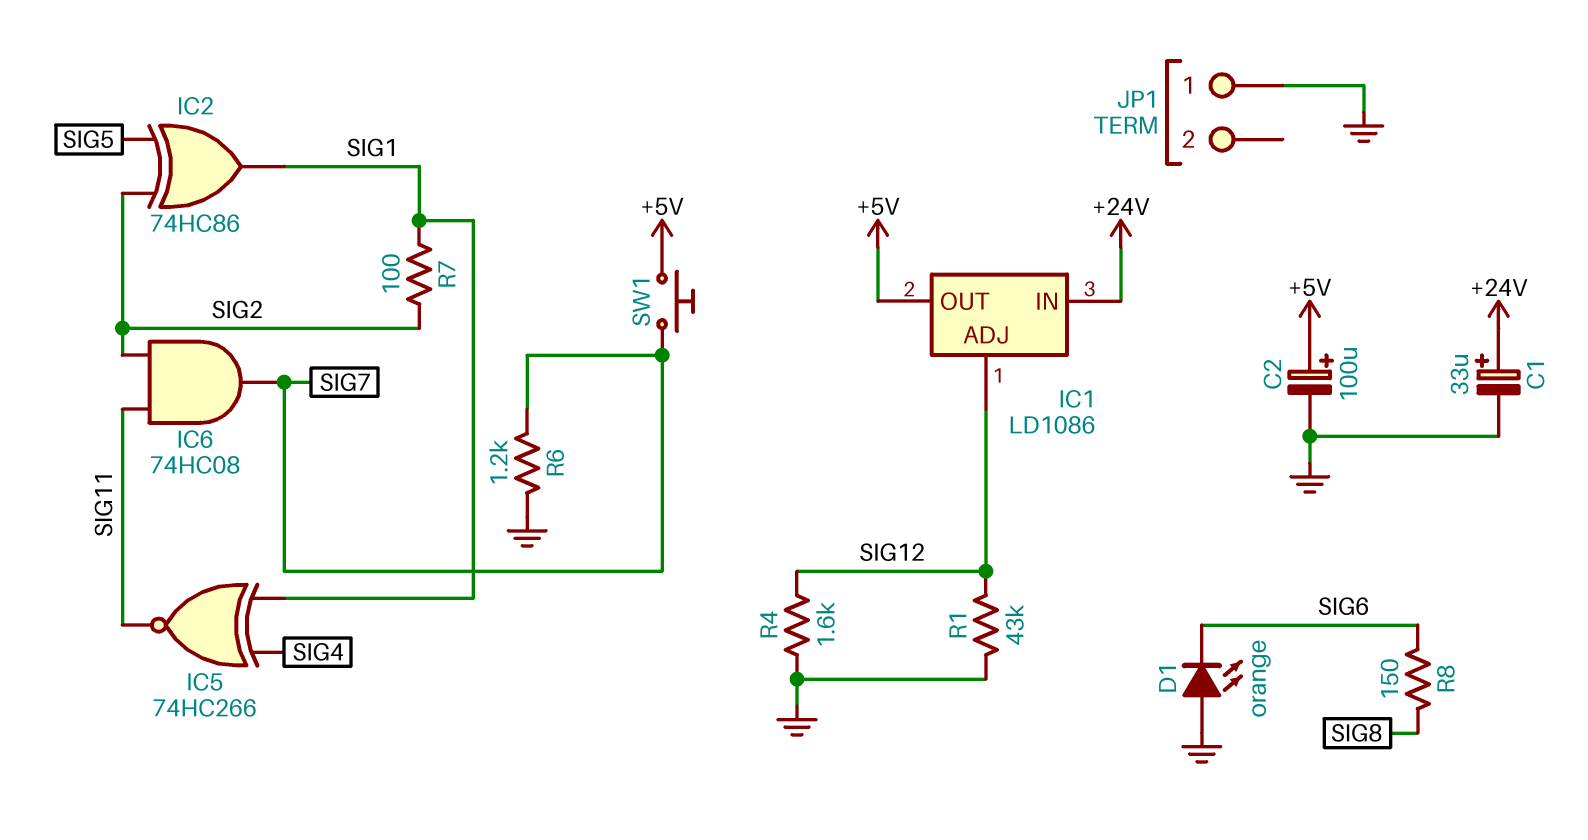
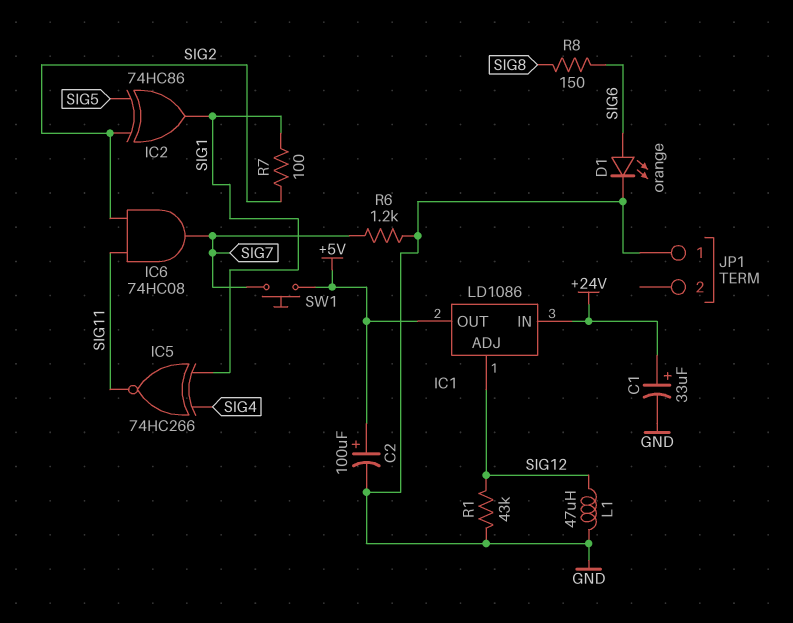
D1: LED orange (A GND, K SIG6) -> LED orange (A SIG6, K GND)
L1: none -> 47uH (GND, SIG12)
R4: 1.6k (GND, SIG12) -> none

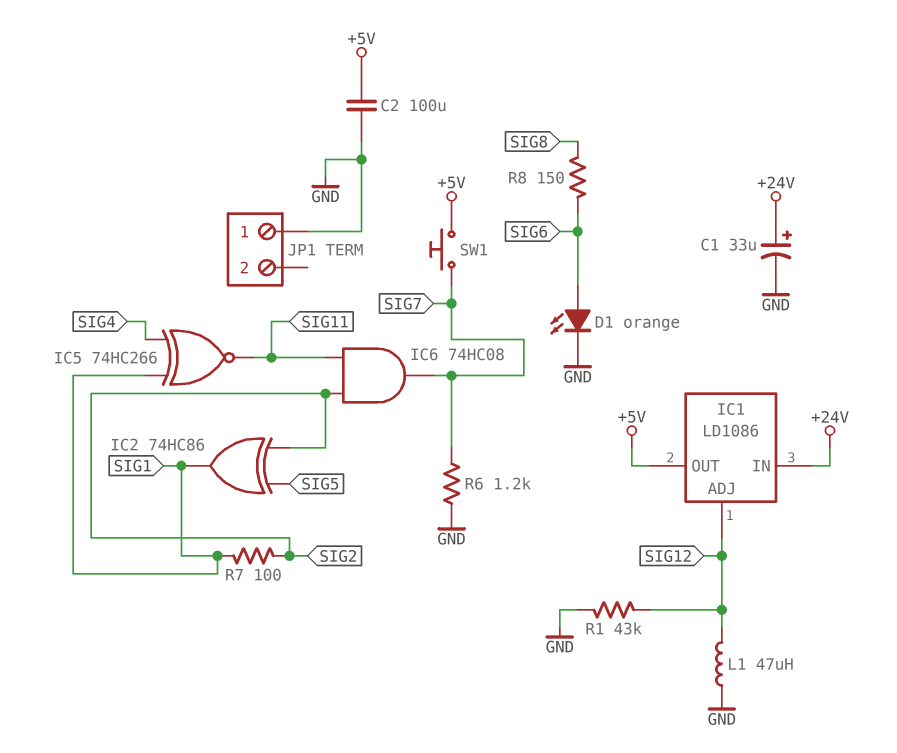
C2: 100uF (plus +5V, minus GND) -> 100uF (+5V, GND)

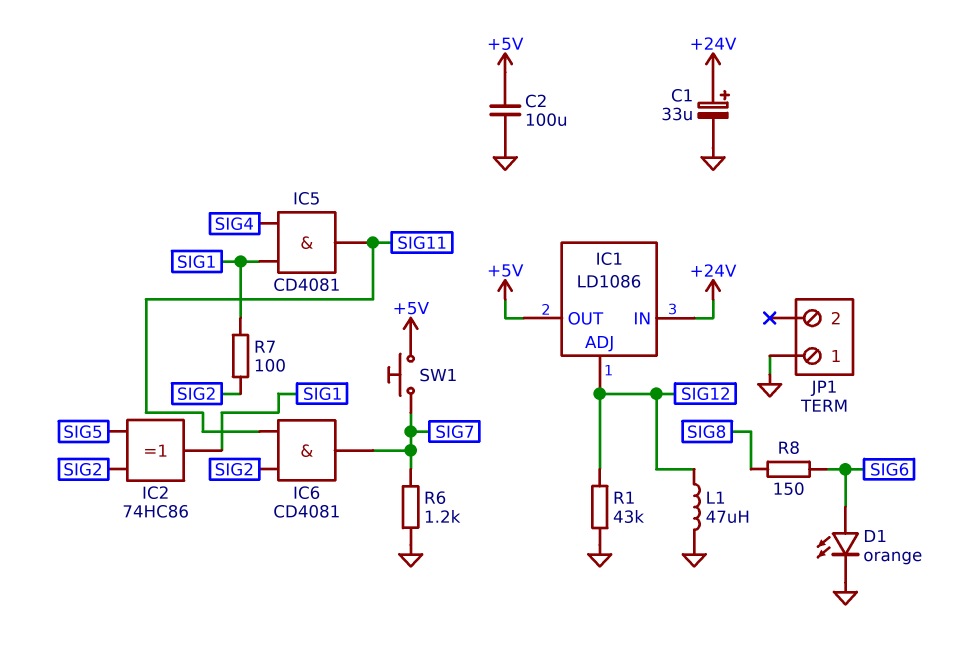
IC5: XNOR 74HC266 (in SIG1, in SIG4, out SIG11) -> AND CD4081 (in SIG1, in SIG4, out SIG11)
IC6: AND 74HC08 (in SIG2, in SIG11, out SIG7) -> AND CD4081 (in SIG2, in SIG11, out SIG7)

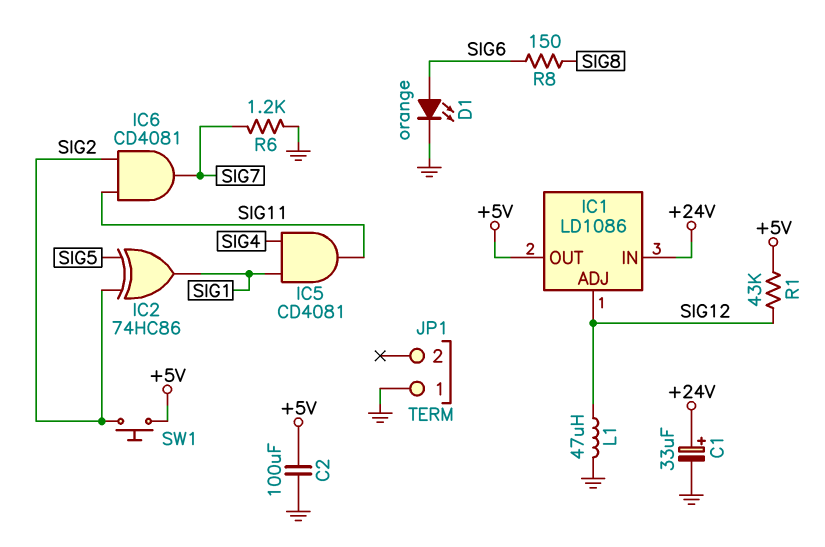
R1: 43k (GND, SIG12) -> 43k (+5V, SIG12)
R7: 100 (SIG1, SIG2) -> none
SW1: button (+5V, SIG7) -> button (+5V, SIG2)

